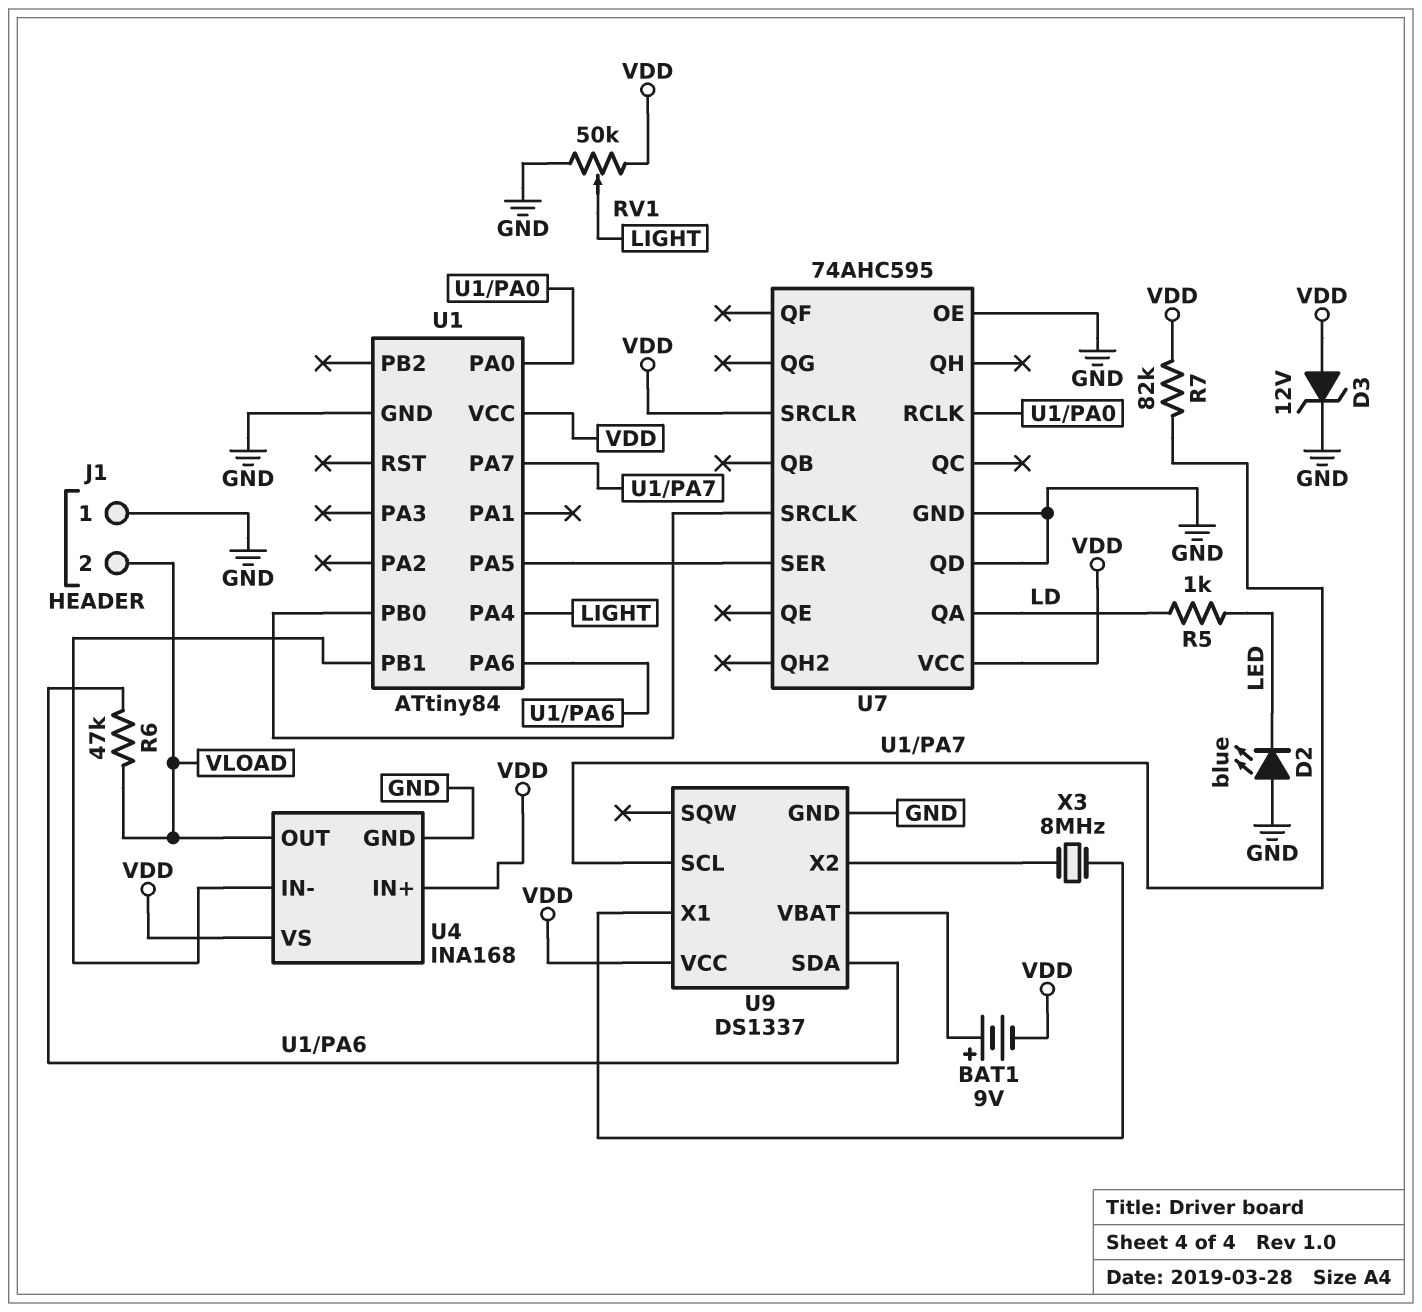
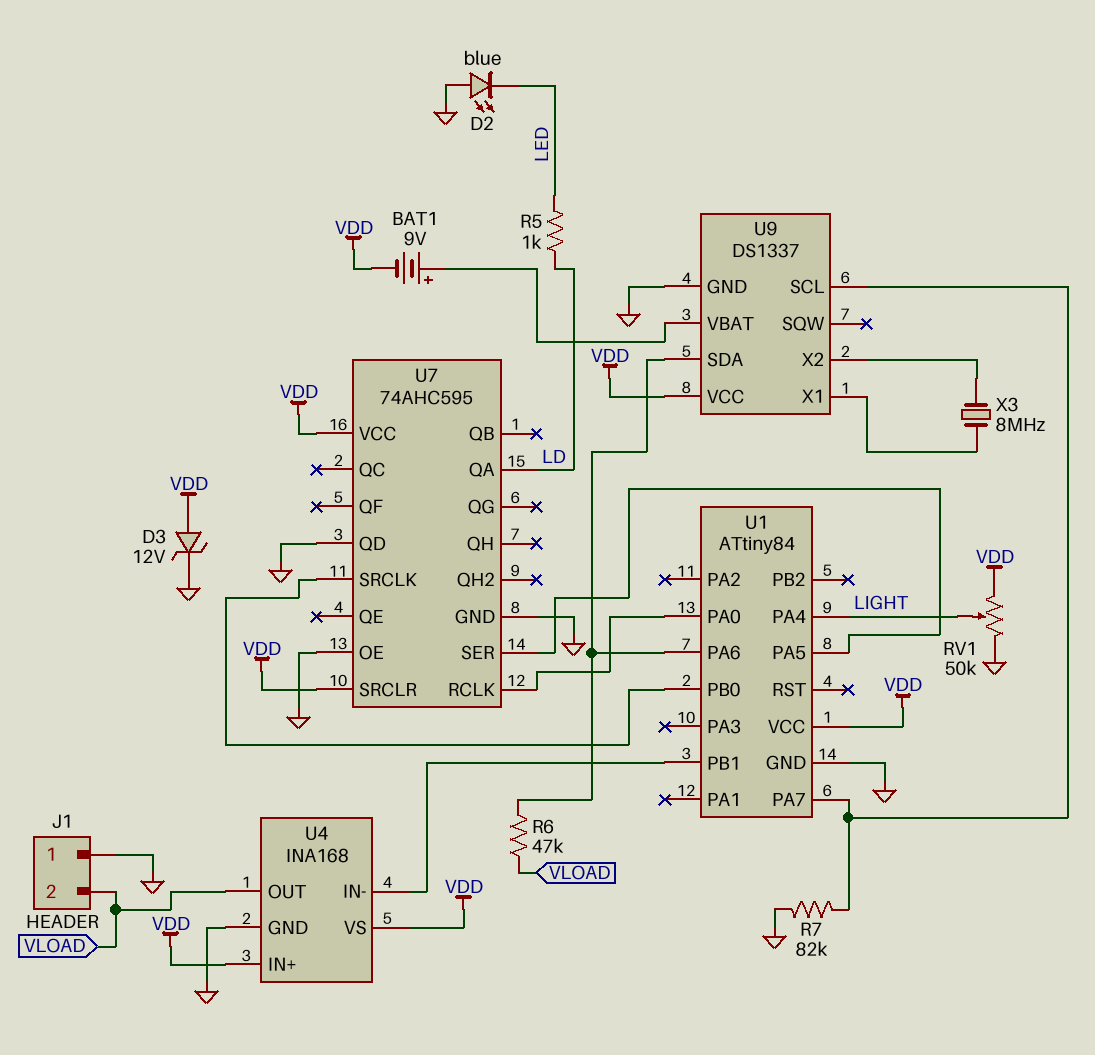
R7: 82k (U1/PA7, VDD) -> 82k (GND, U1/PA7)

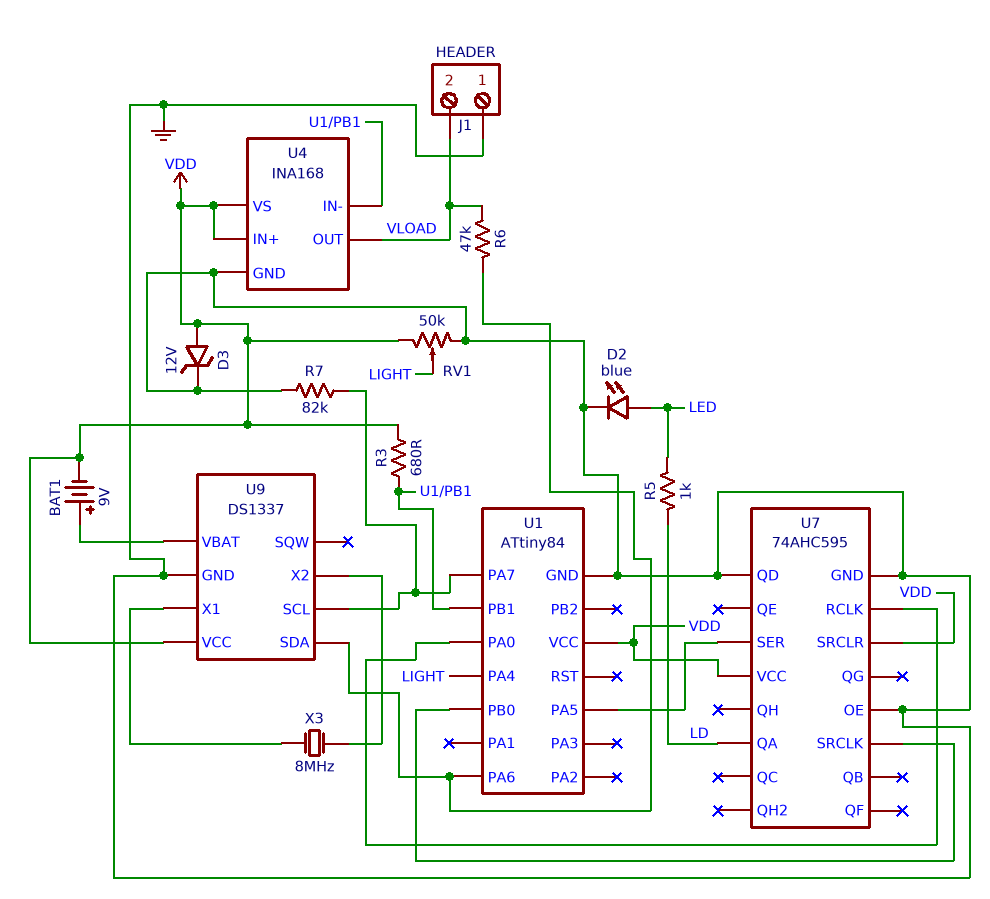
D2: LED blue (A GND, K LED) -> LED blue (A LED, K GND)
R3: none -> 680 (U1/PB1, VDD)

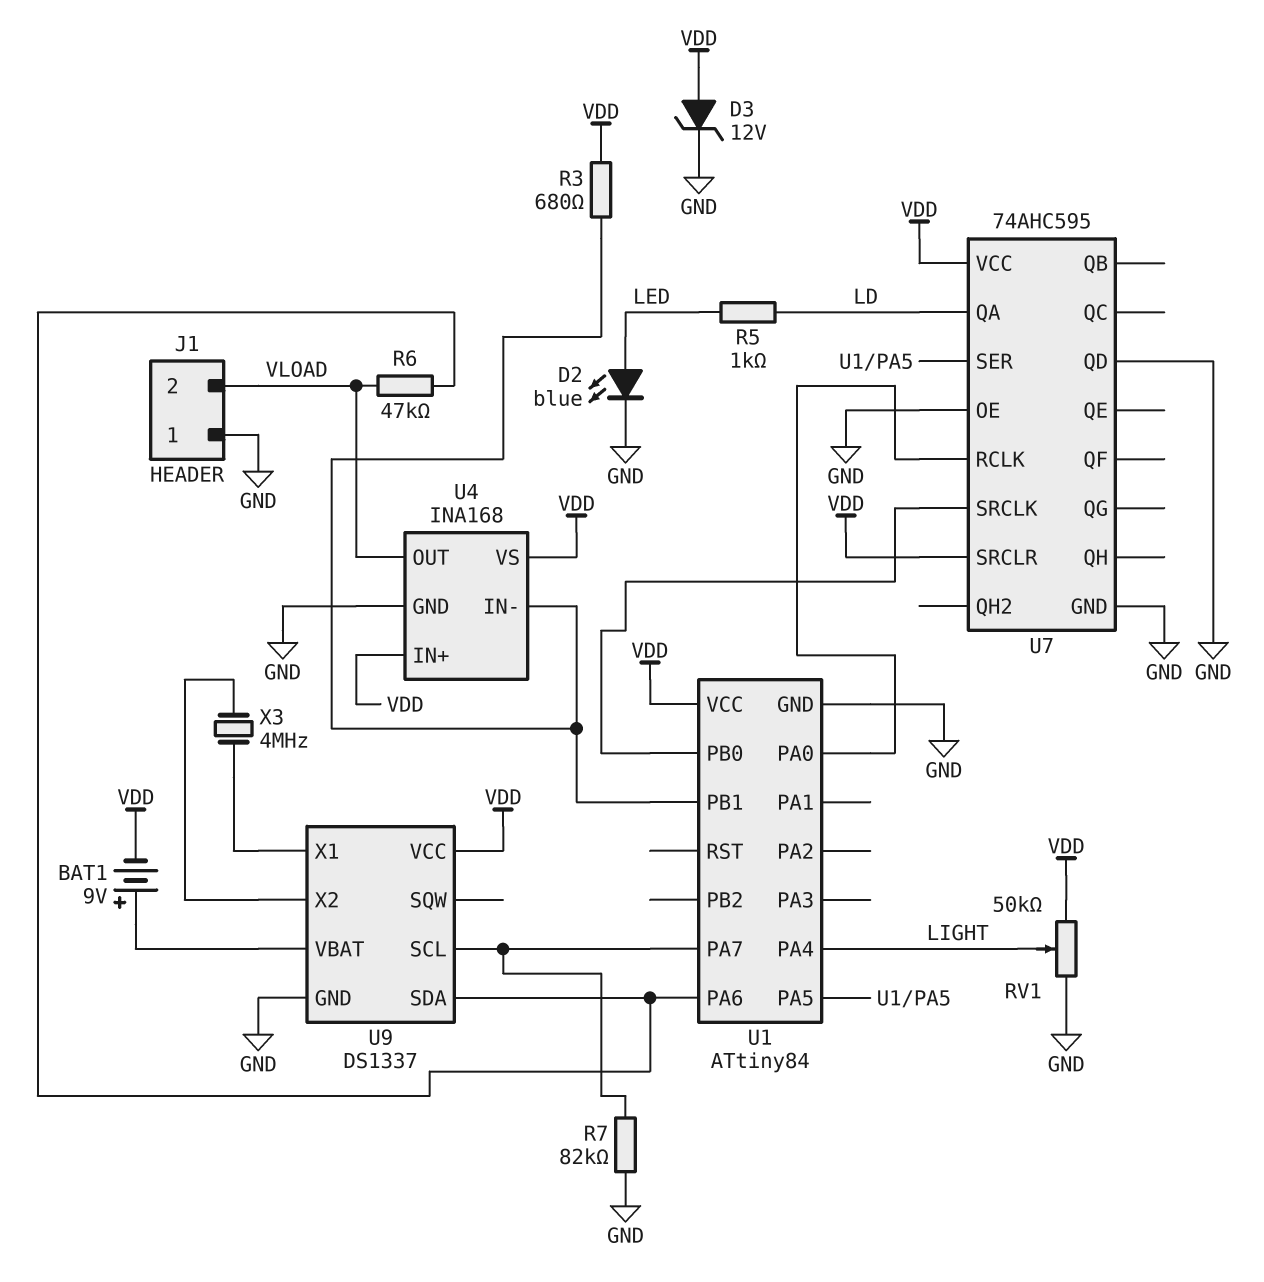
X3: 8MHz (U9/X1, U9/X2) -> 4MHz (U9/X1, U9/X2)

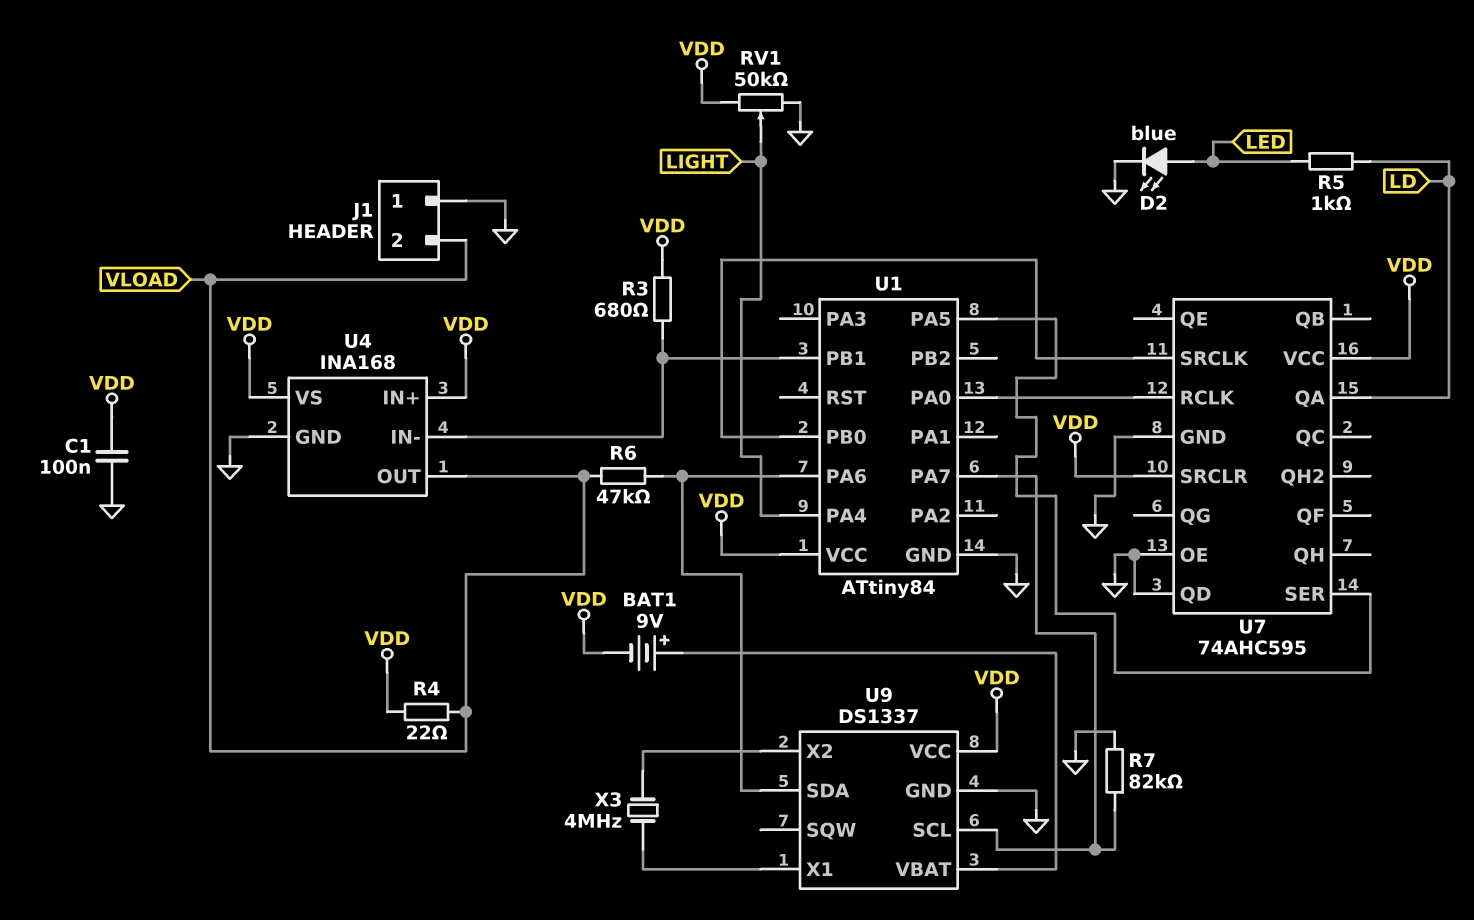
C1: none -> 100nF (GND, VDD)
D3: zener 12V (A VDD, K GND) -> none
R4: none -> 22 (VDD, VLOAD)

